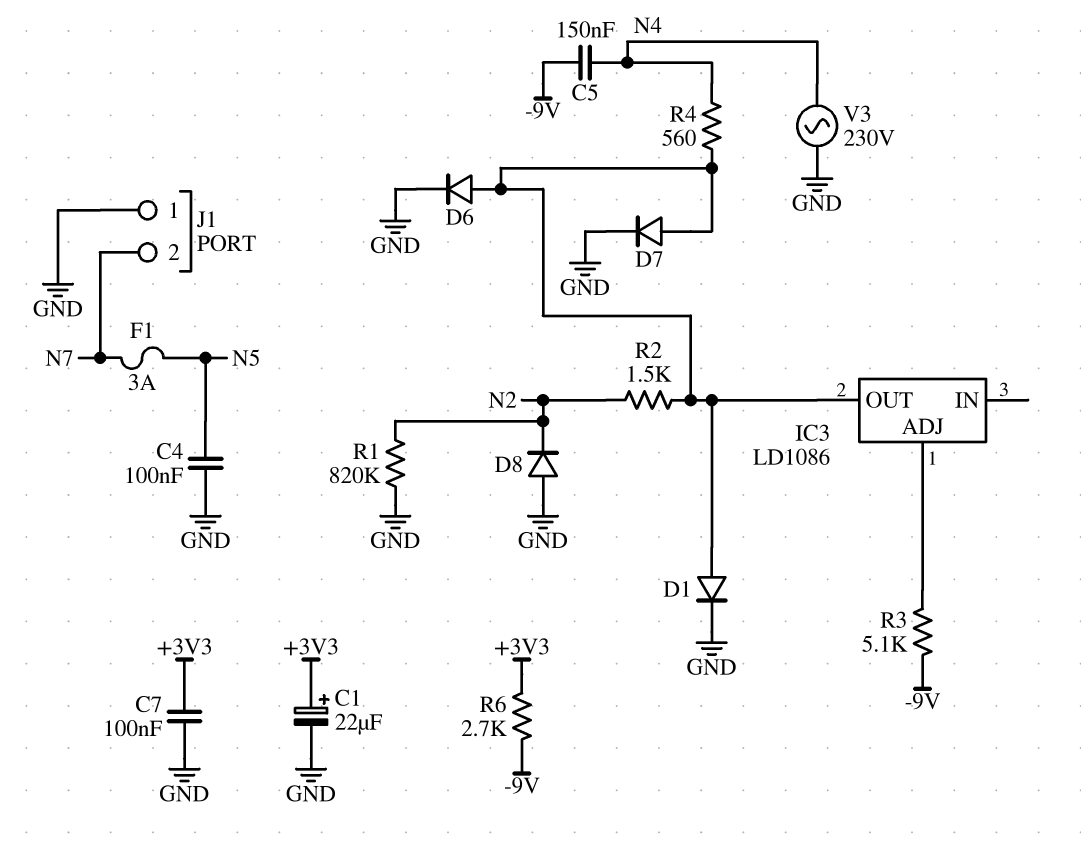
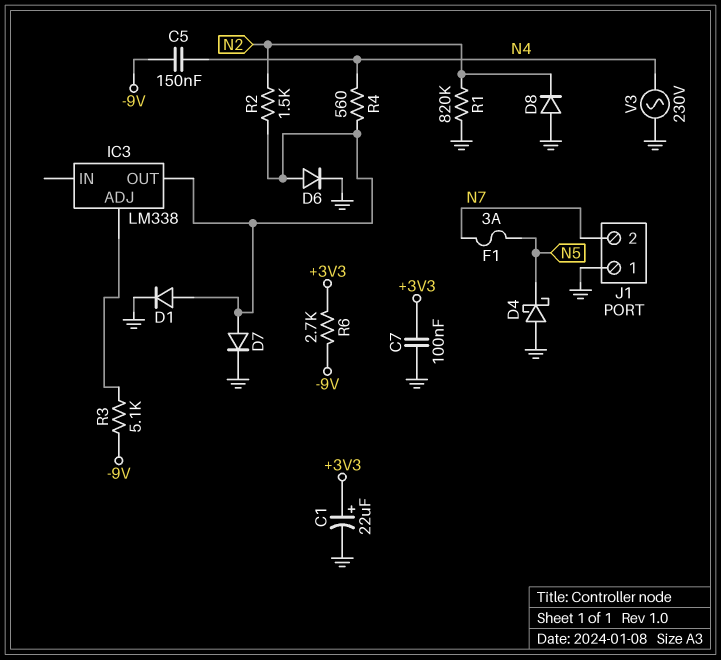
C4: 100nF (GND, N5) -> none
D4: none -> schottky (A GND, K N5)
IC3: LD1086 -> LM338

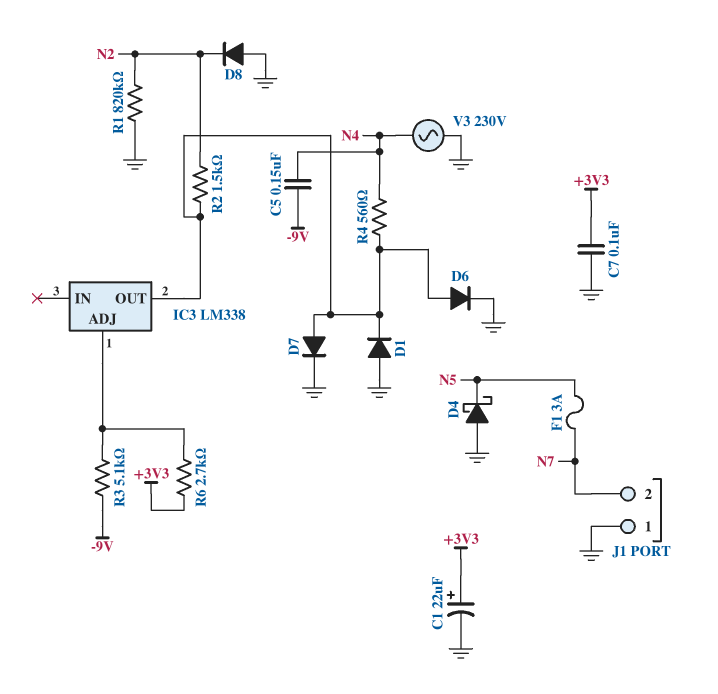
D1: diode (A IC3/OUT, K GND) -> diode (A GND, K IC3/OUT)
R6: 2.7k (+3V3, -9V) -> 2.7k (+3V3, IC3/ADJ)

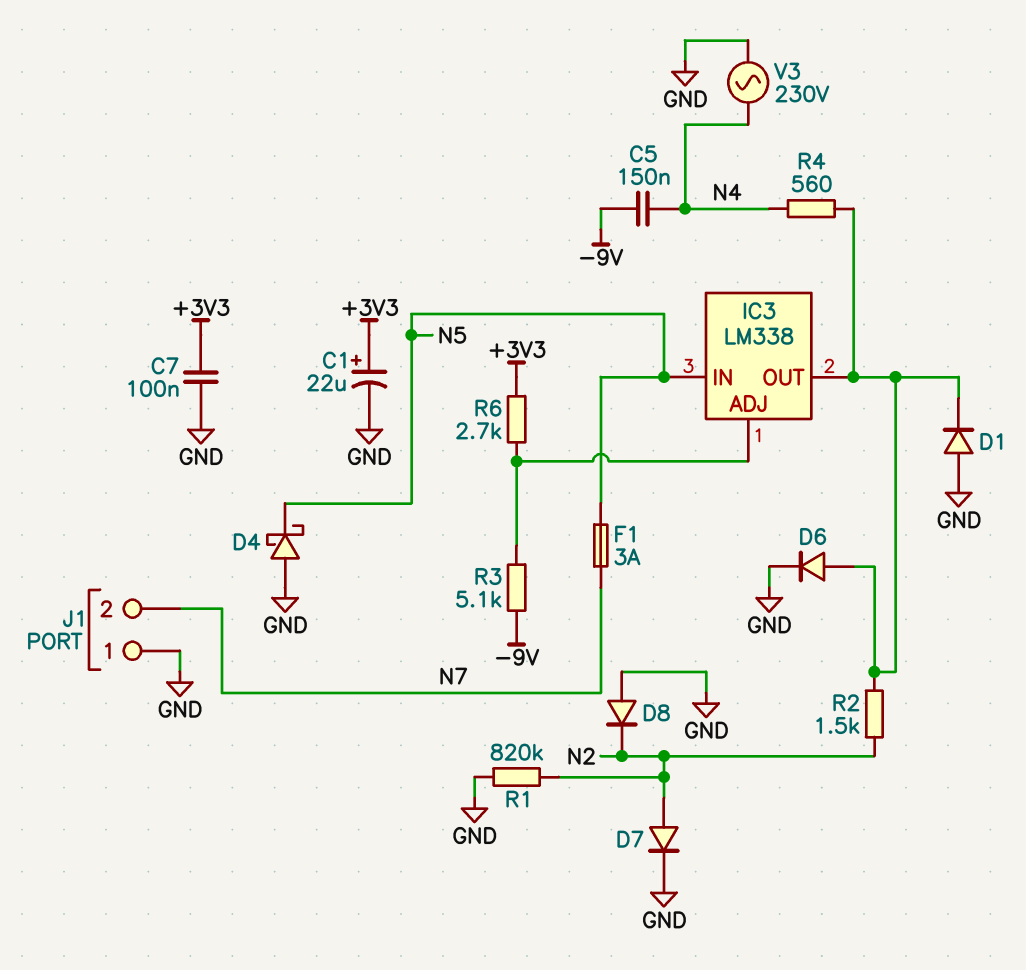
D7: diode (A IC3/OUT, K GND) -> diode (A N2, K GND)
IC3 pin IN: none -> N5

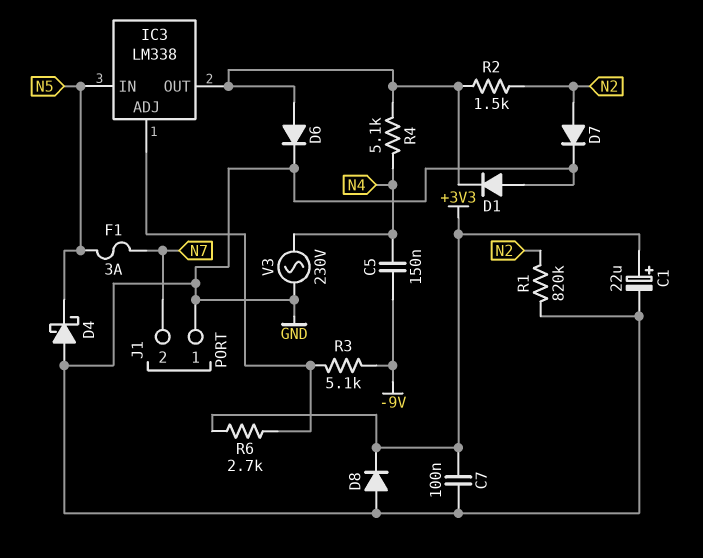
D8: diode (A GND, K N2) -> diode (A GND, K +3V3)
R4: 560 (IC3/OUT, N4) -> 5.1k (IC3/OUT, N4)

